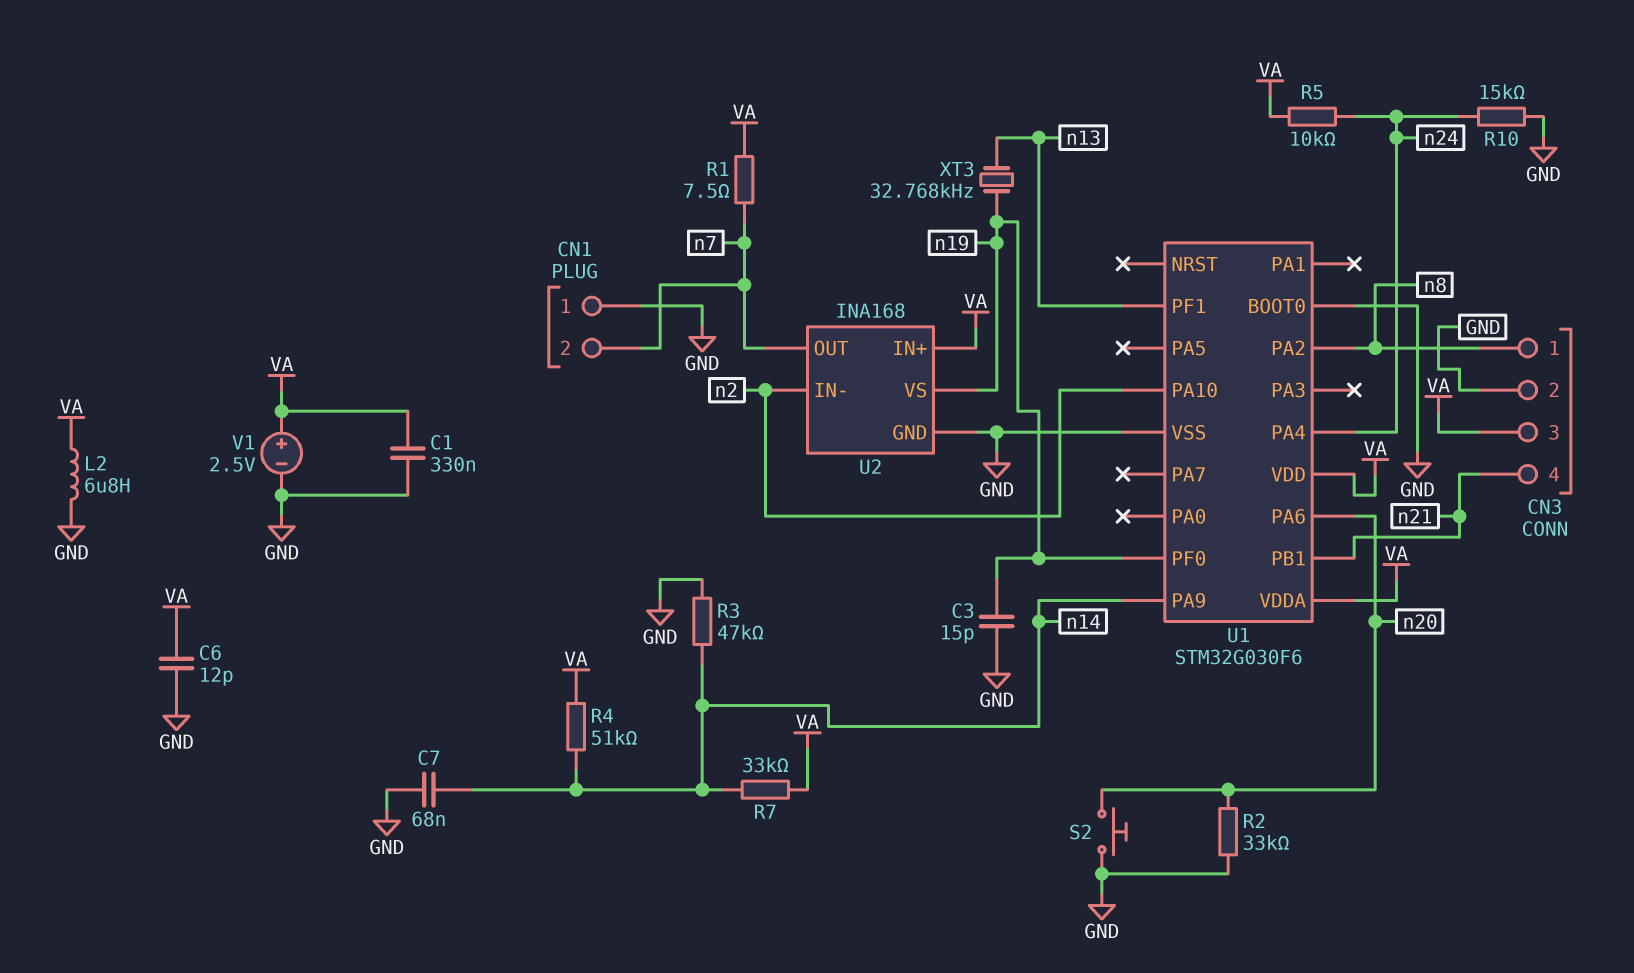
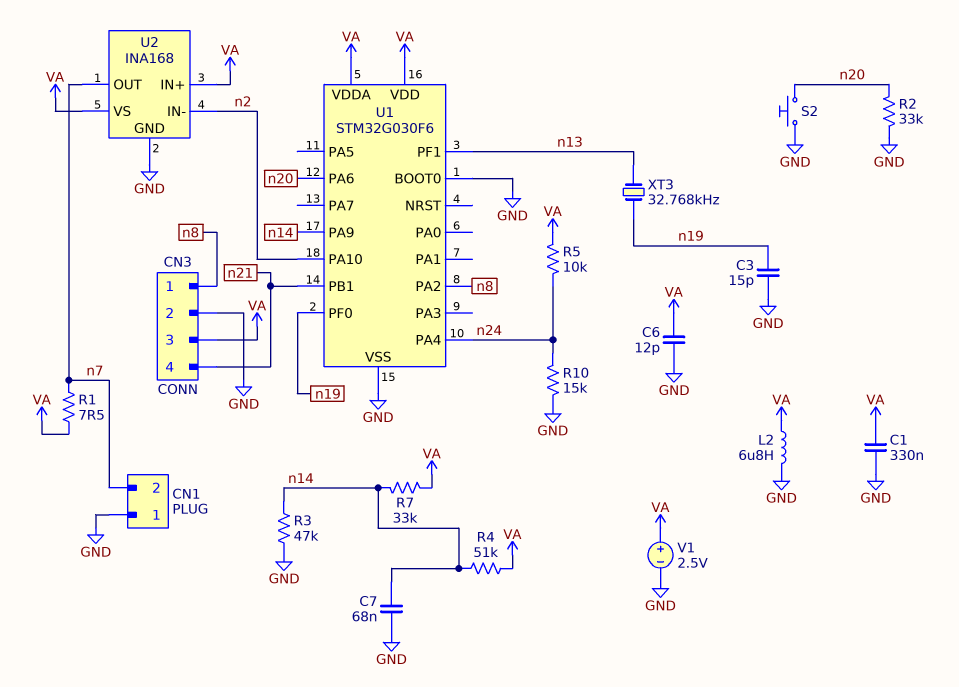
U2 pin VS: n19 -> VA

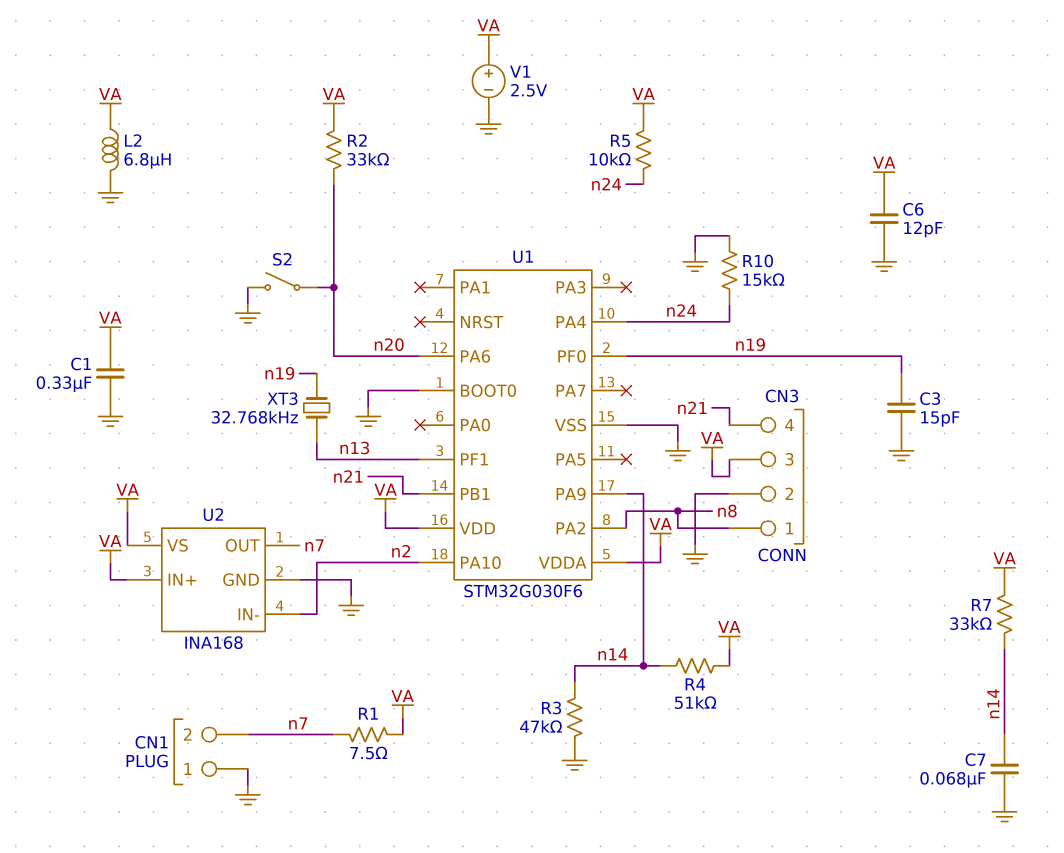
R2: 33k (GND, n20) -> 33k (VA, n20)
S2: button (GND, n20) -> switch (GND, n20)

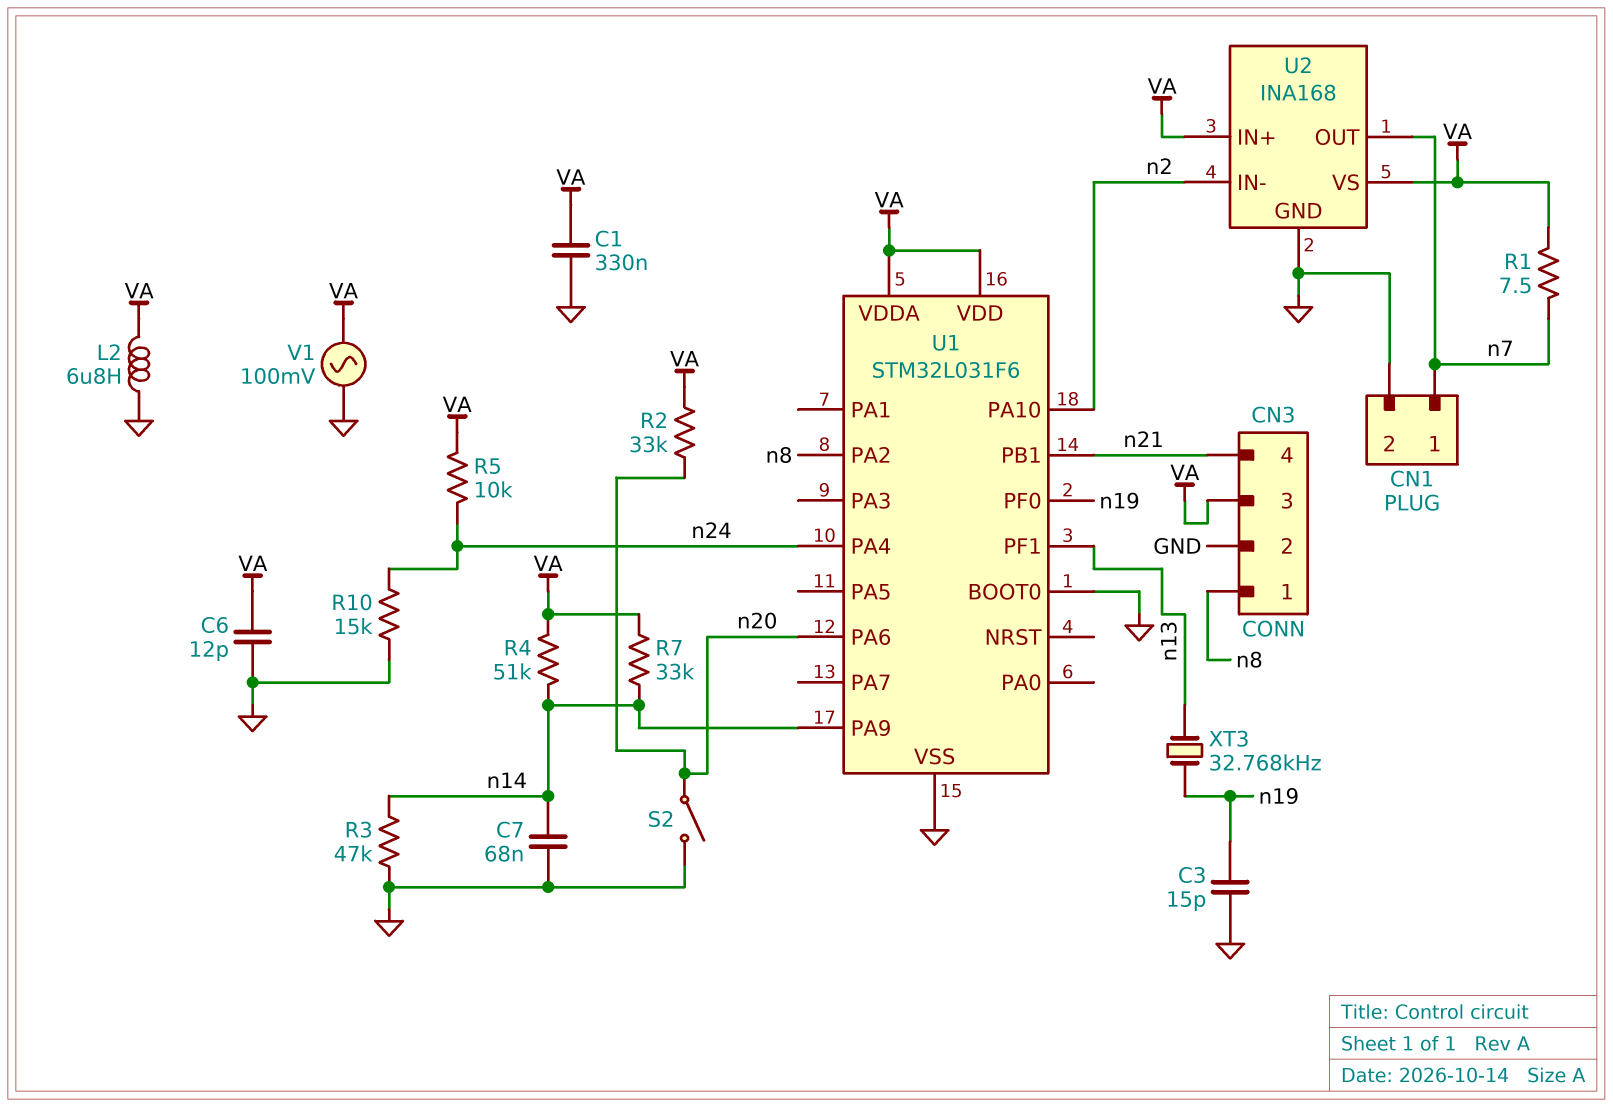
CN1 pin 1: GND -> n7
CN1 pin 2: n7 -> GND
U1: STM32G030F6 -> STM32L031F6
V1: 2.5V (plus VA, minus GND) -> AC 100mV (GND, VA)

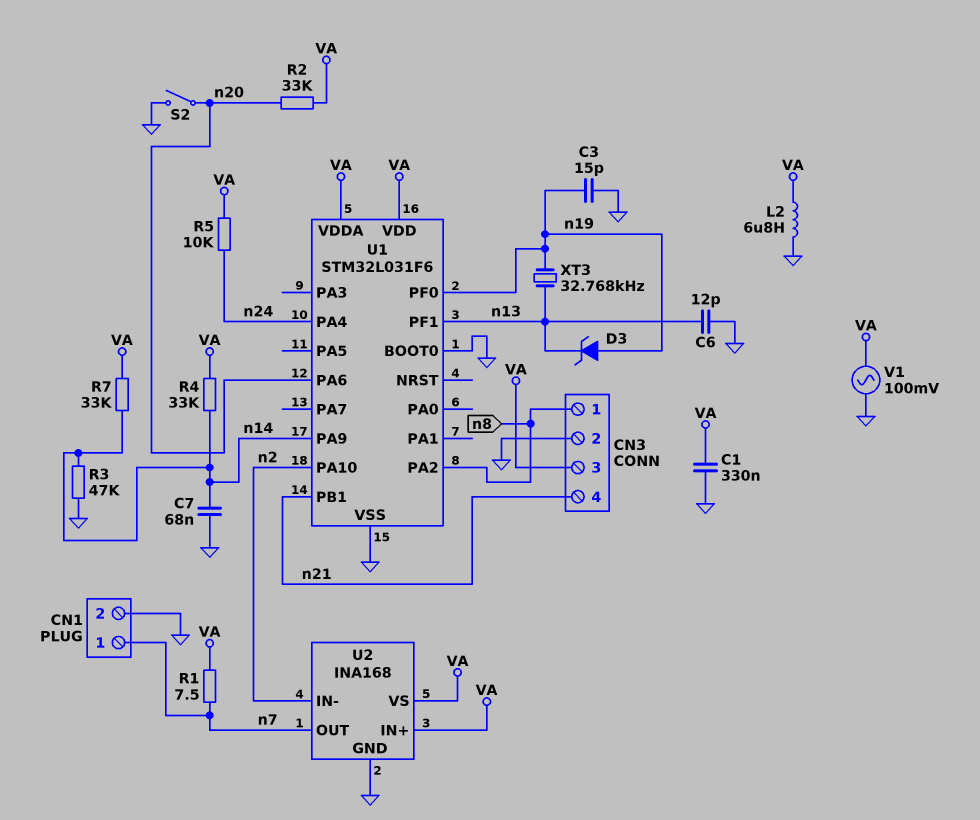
C6: 12pF (GND, VA) -> 12pF (GND, n13)
D3: none -> zener (A n19, K n13)
R4: 51k (VA, n14) -> 33k (VA, n14)
R10: 15k (GND, n24) -> none

